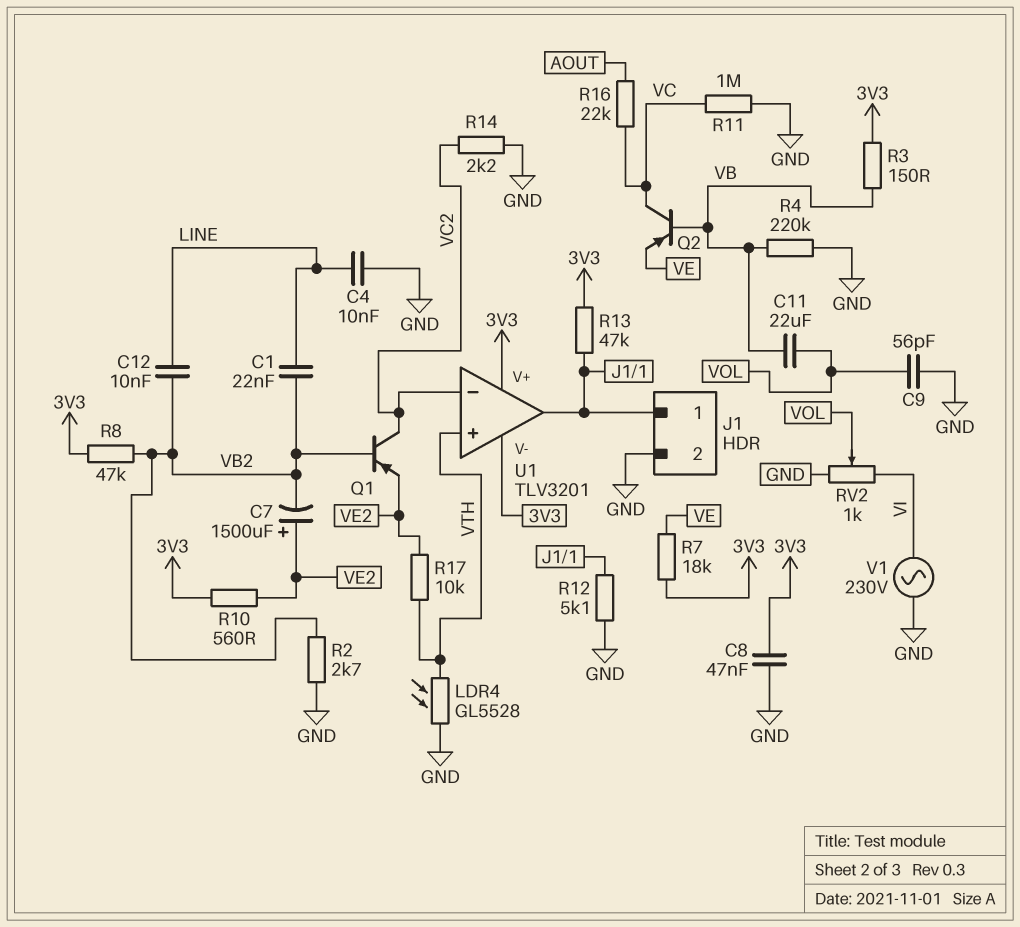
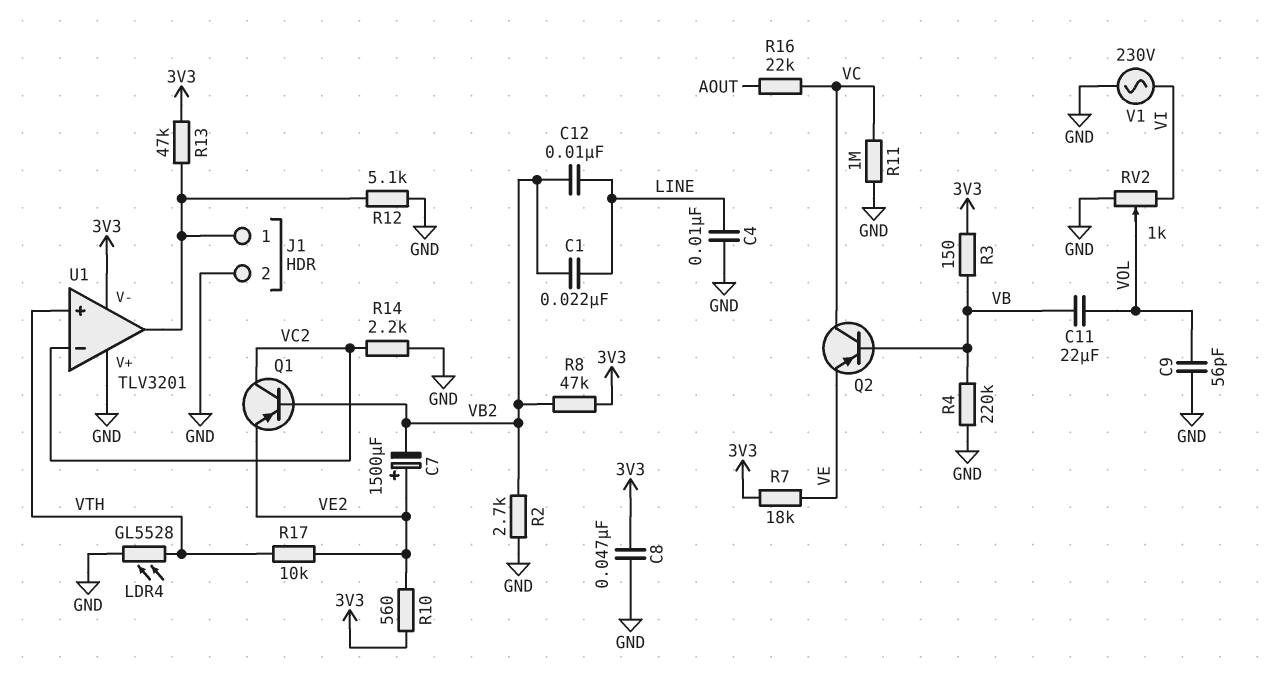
U1 pin V+: 3V3 -> GND

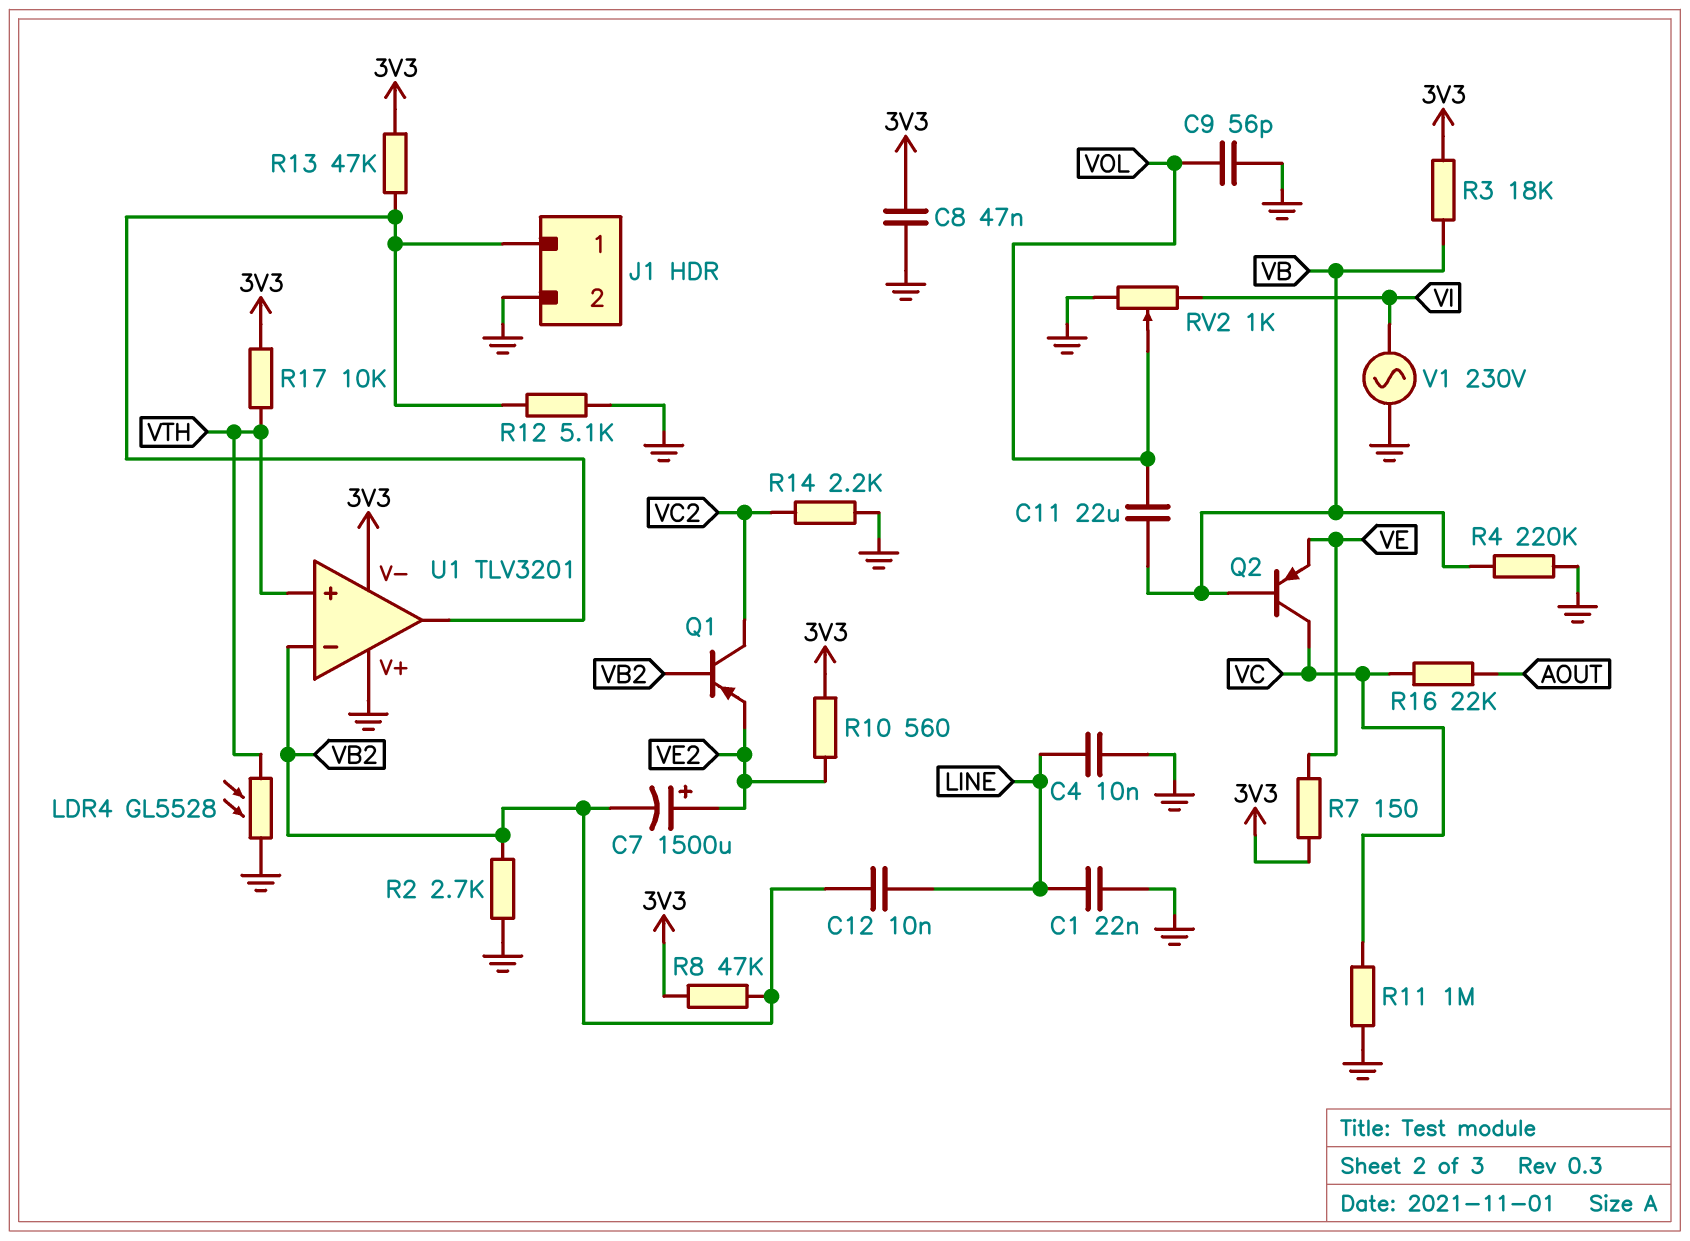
C1: 22nF (LINE, VB2) -> 22nF (GND, LINE)
R3: 150 (3V3, VB) -> 18k (3V3, VB)
R7: 18k (3V3, VE) -> 150 (3V3, VE)
R17: 10k (VE2, VTH) -> 10k (3V3, VTH)
U1 pin in-: VC2 -> VB2

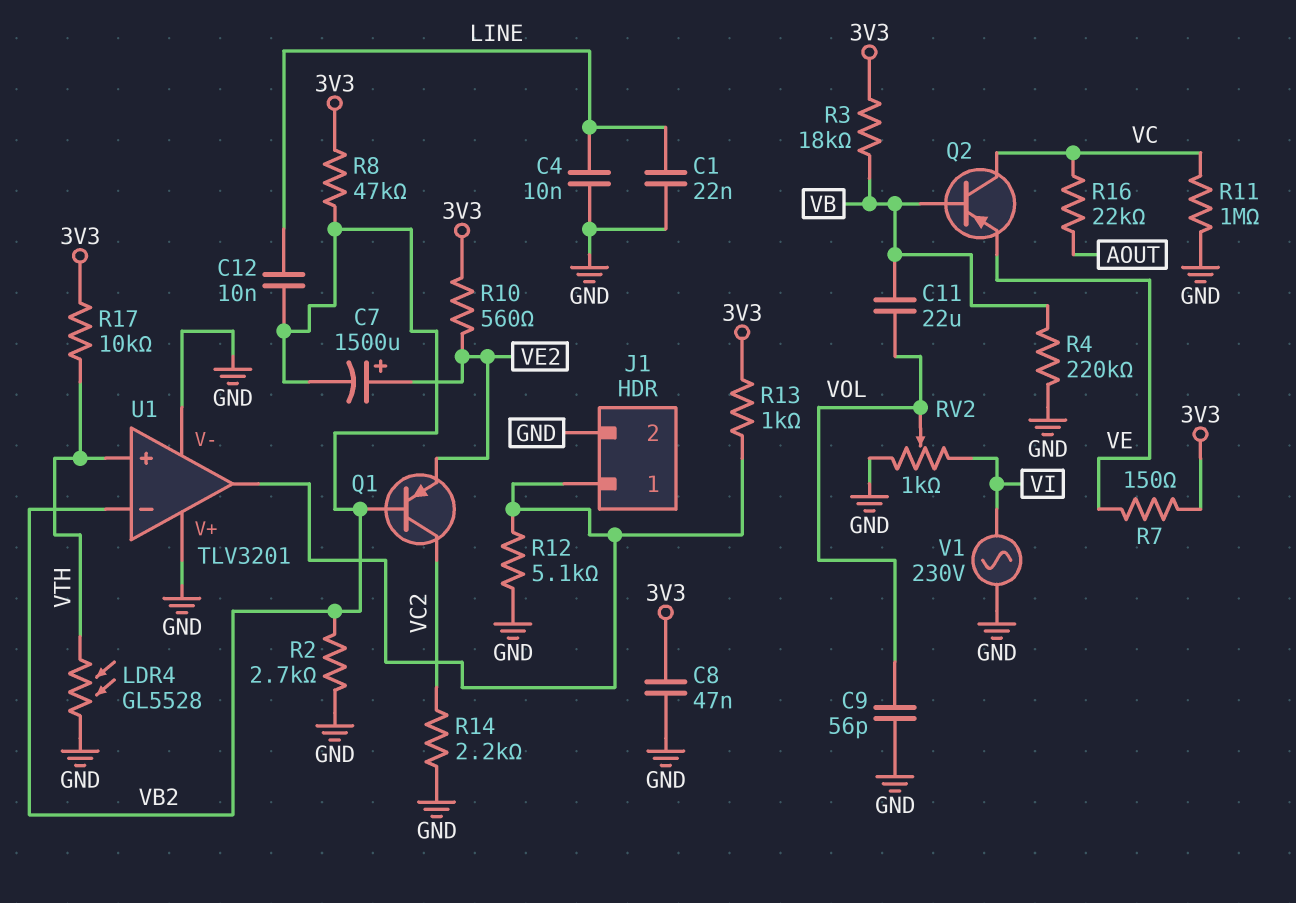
R13: 47k (3V3, J1/1) -> 1k (3V3, J1/1)
U1 pin V-: 3V3 -> GND

